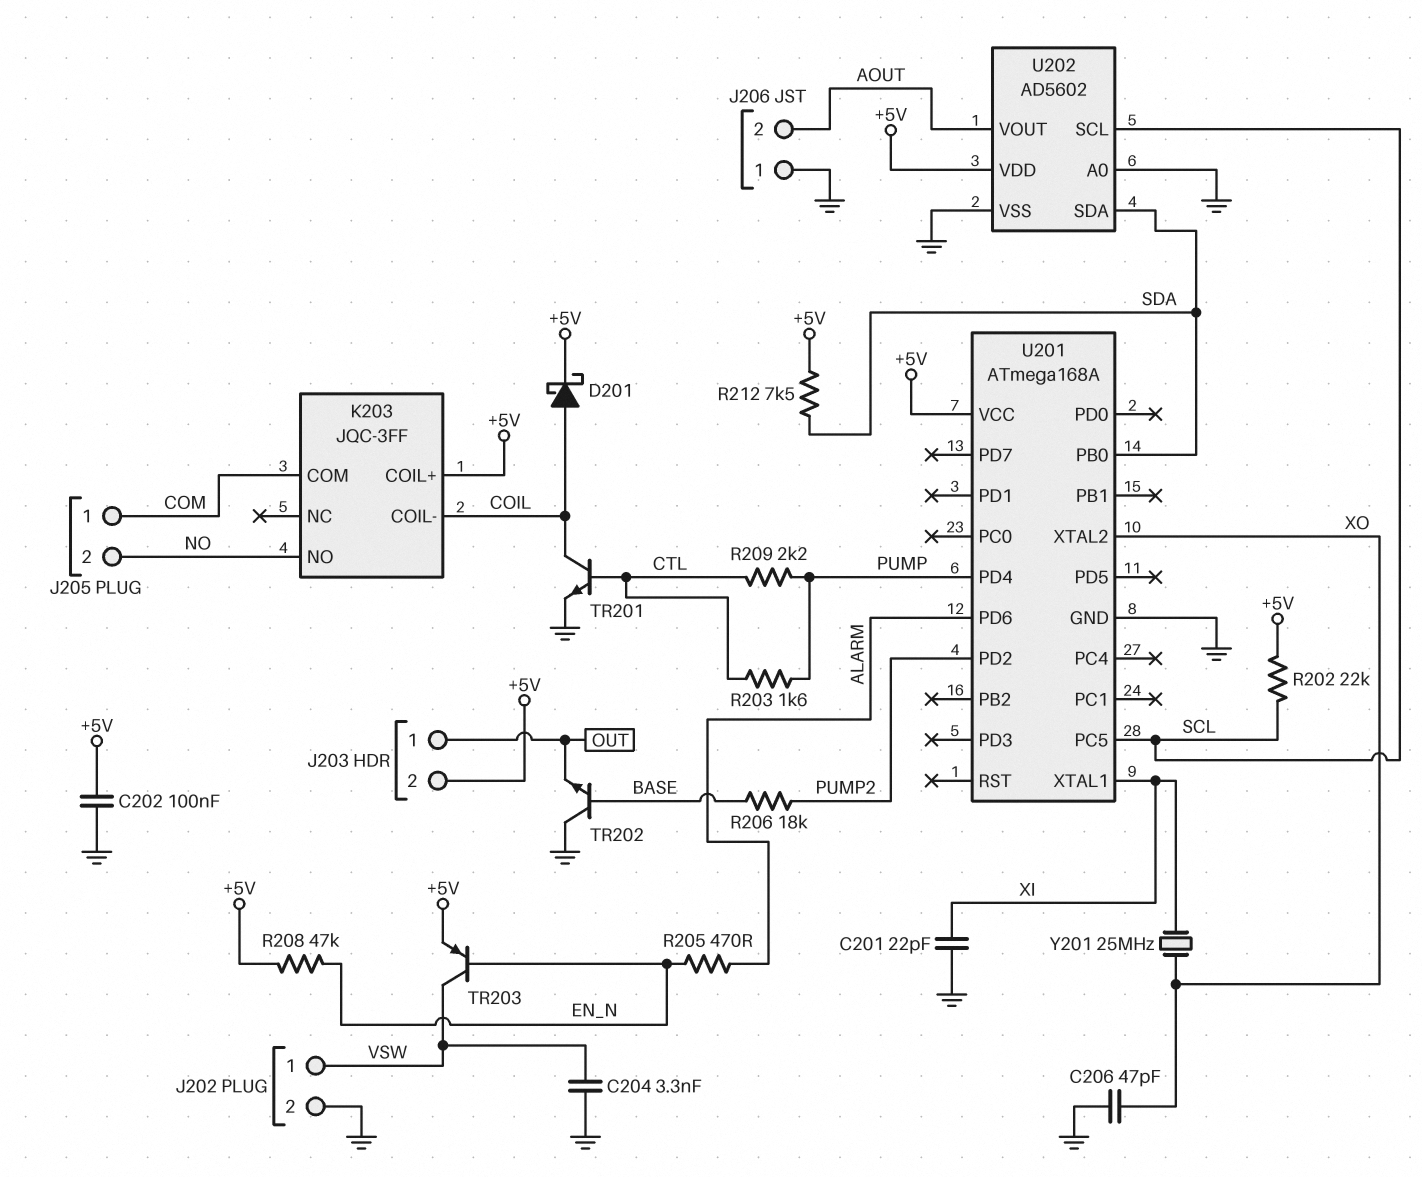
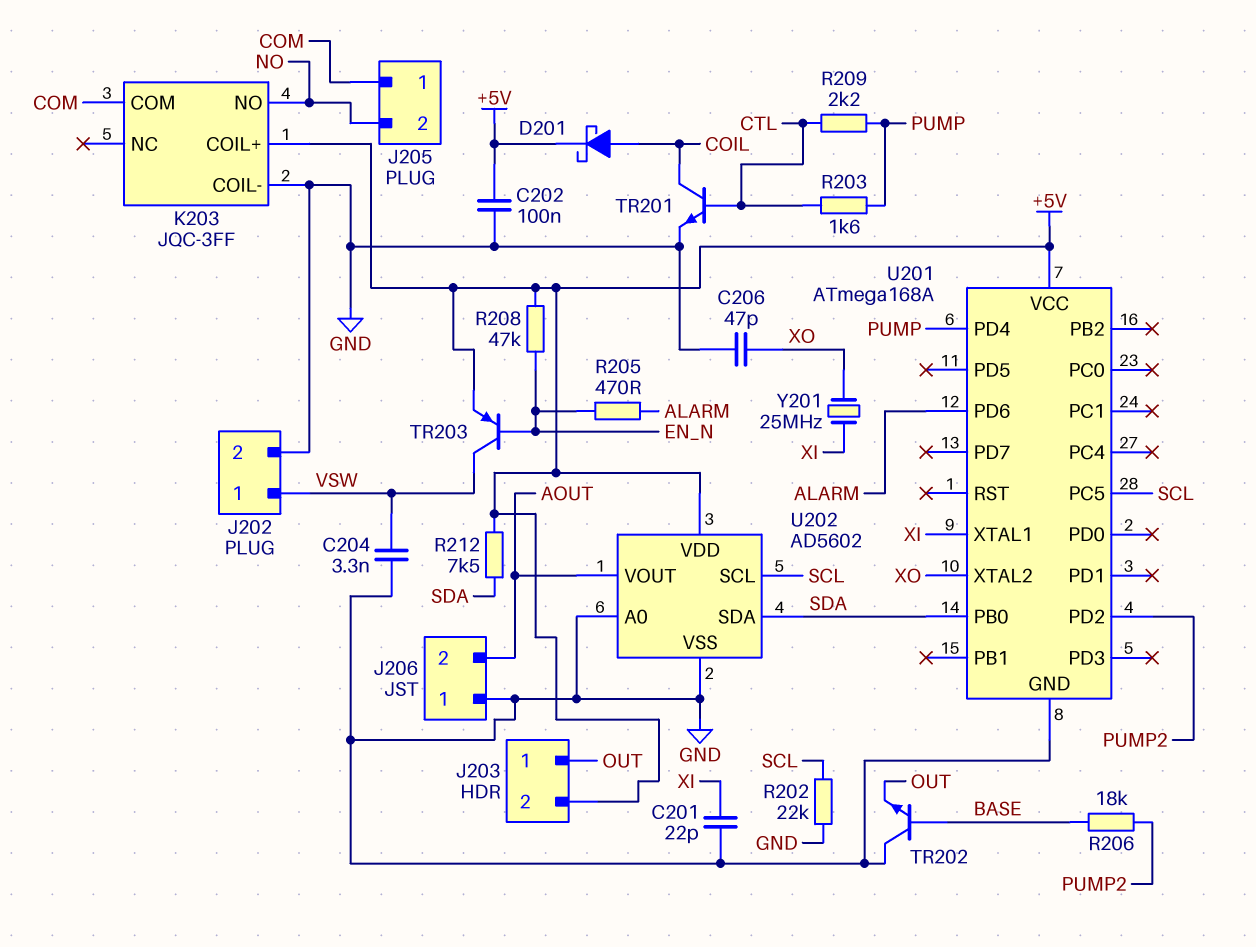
K203 pin COIL-: COIL -> GND
R202: 22k (+5V, SCL) -> 22k (GND, SCL)

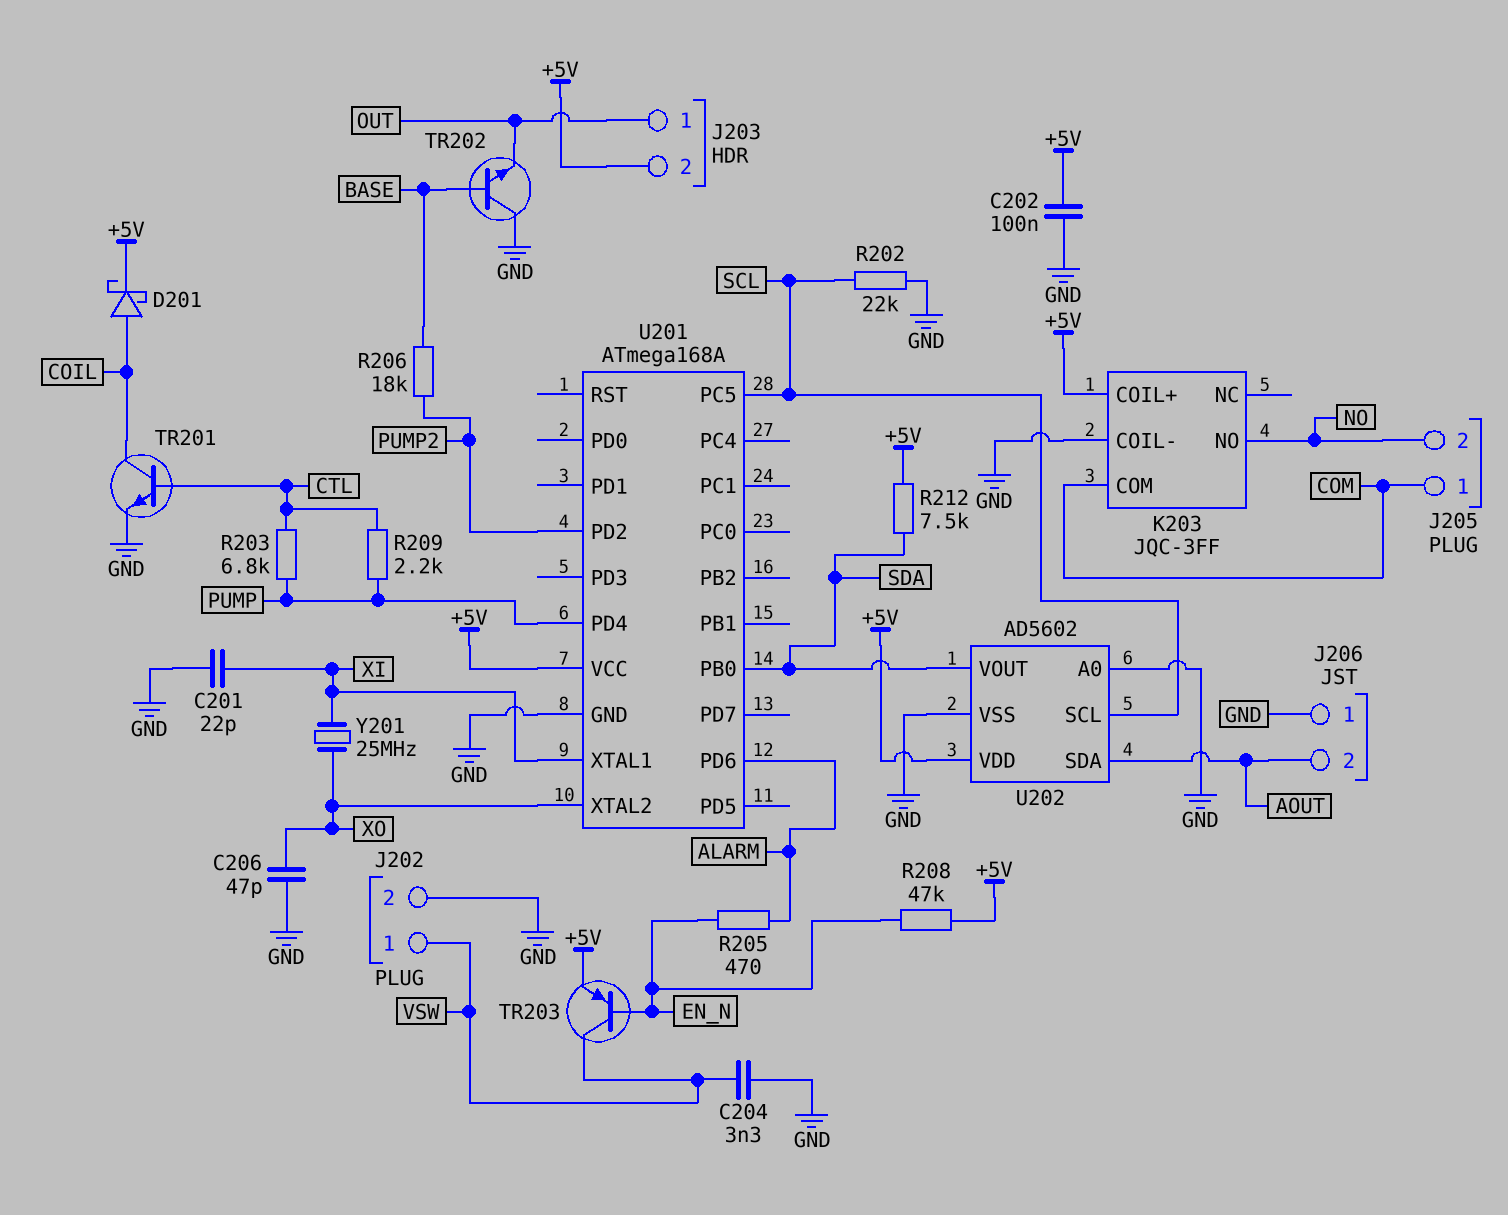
R203: 1.6k (CTL, PUMP) -> 6.8k (CTL, PUMP)
U202 pin SDA: SDA -> AOUT
U202 pin VOUT: AOUT -> SDA

